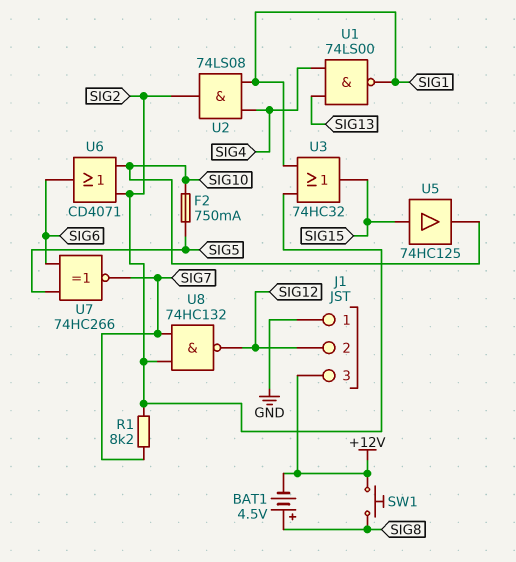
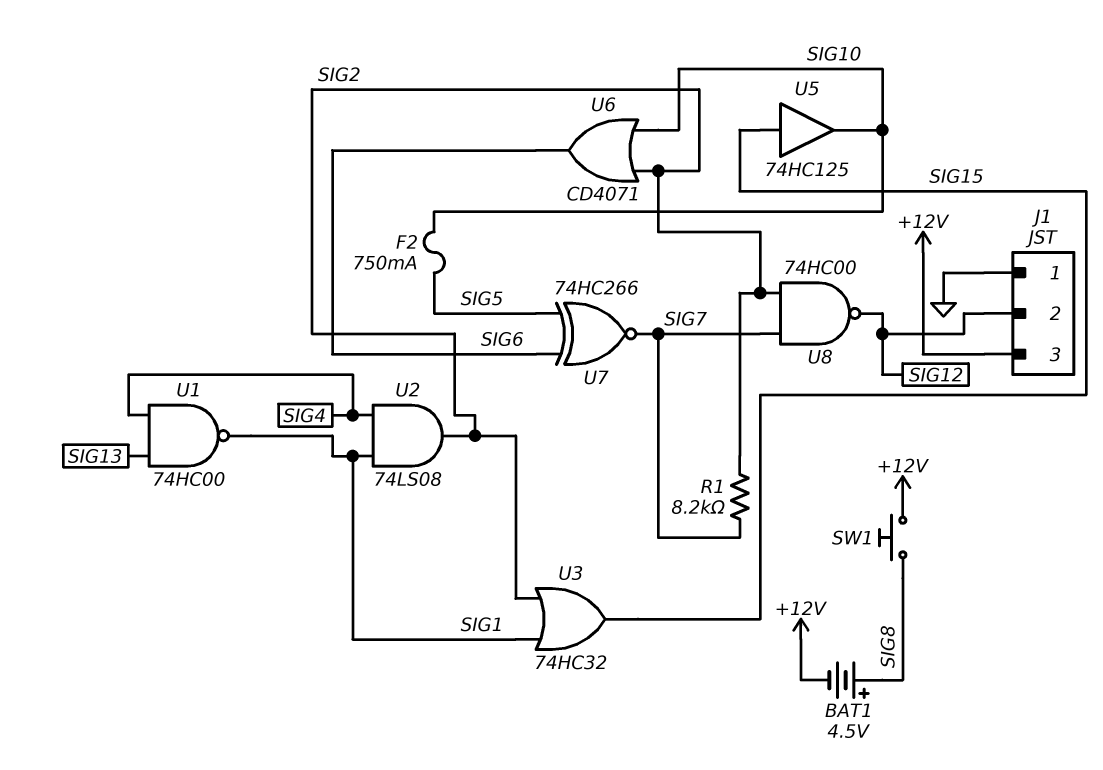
U1: NAND 74LS00 (in SIG4, in SIG13, out SIG1) -> NAND 74HC00 (in SIG4, in SIG13, out SIG1)
U8: NAND 74HC132 (in SIG2, in SIG7, out SIG12) -> NAND 74HC00 (in SIG2, in SIG7, out SIG12)

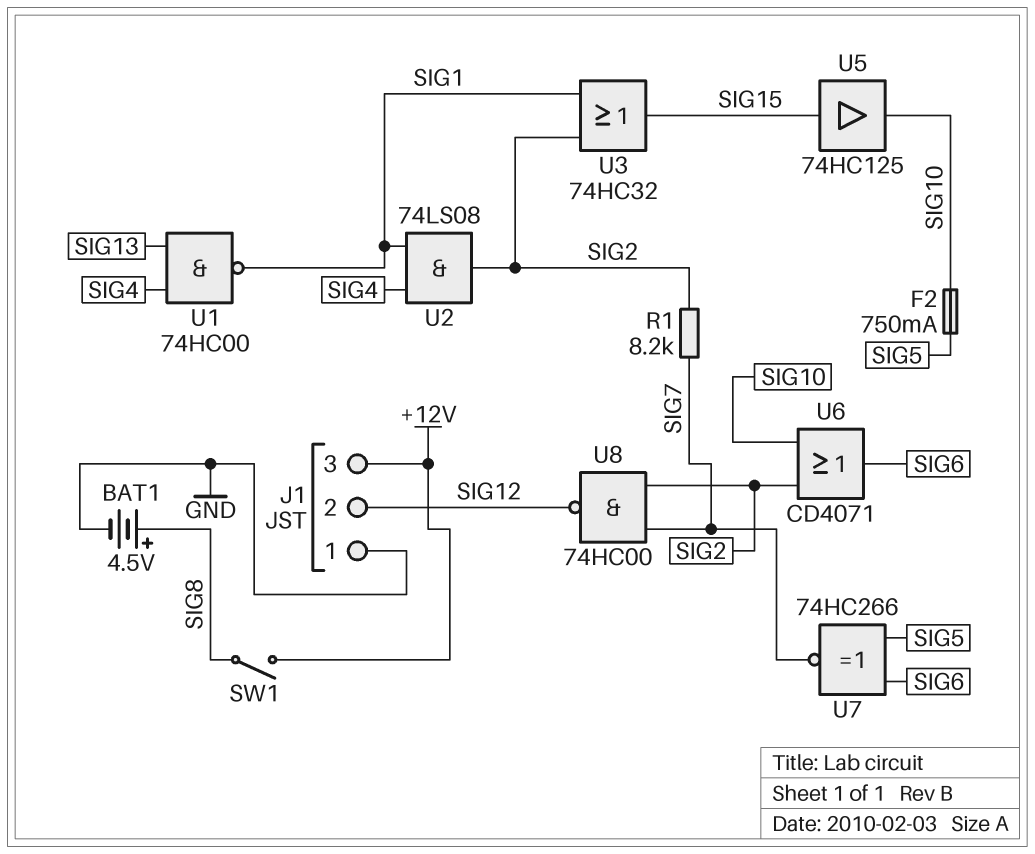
BAT1: 4.5V (plus SIG8, minus +12V) -> 4.5V (plus SIG8, minus GND)
SW1: button (+12V, SIG8) -> switch (+12V, SIG8)

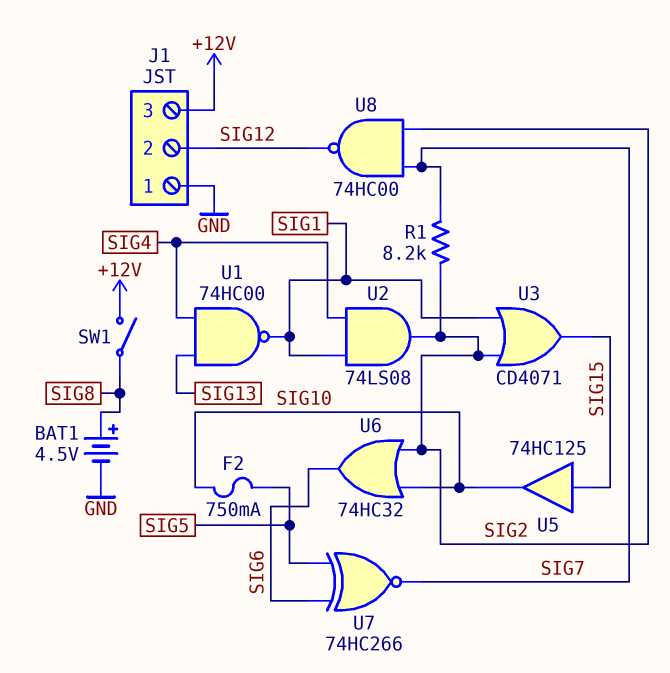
U3: OR 74HC32 (in SIG1, in SIG2, out SIG15) -> OR CD4071 (in SIG1, in SIG2, out SIG15)
U6: OR CD4071 (in SIG2, in SIG10, out SIG6) -> OR 74HC32 (in SIG2, in SIG10, out SIG6)

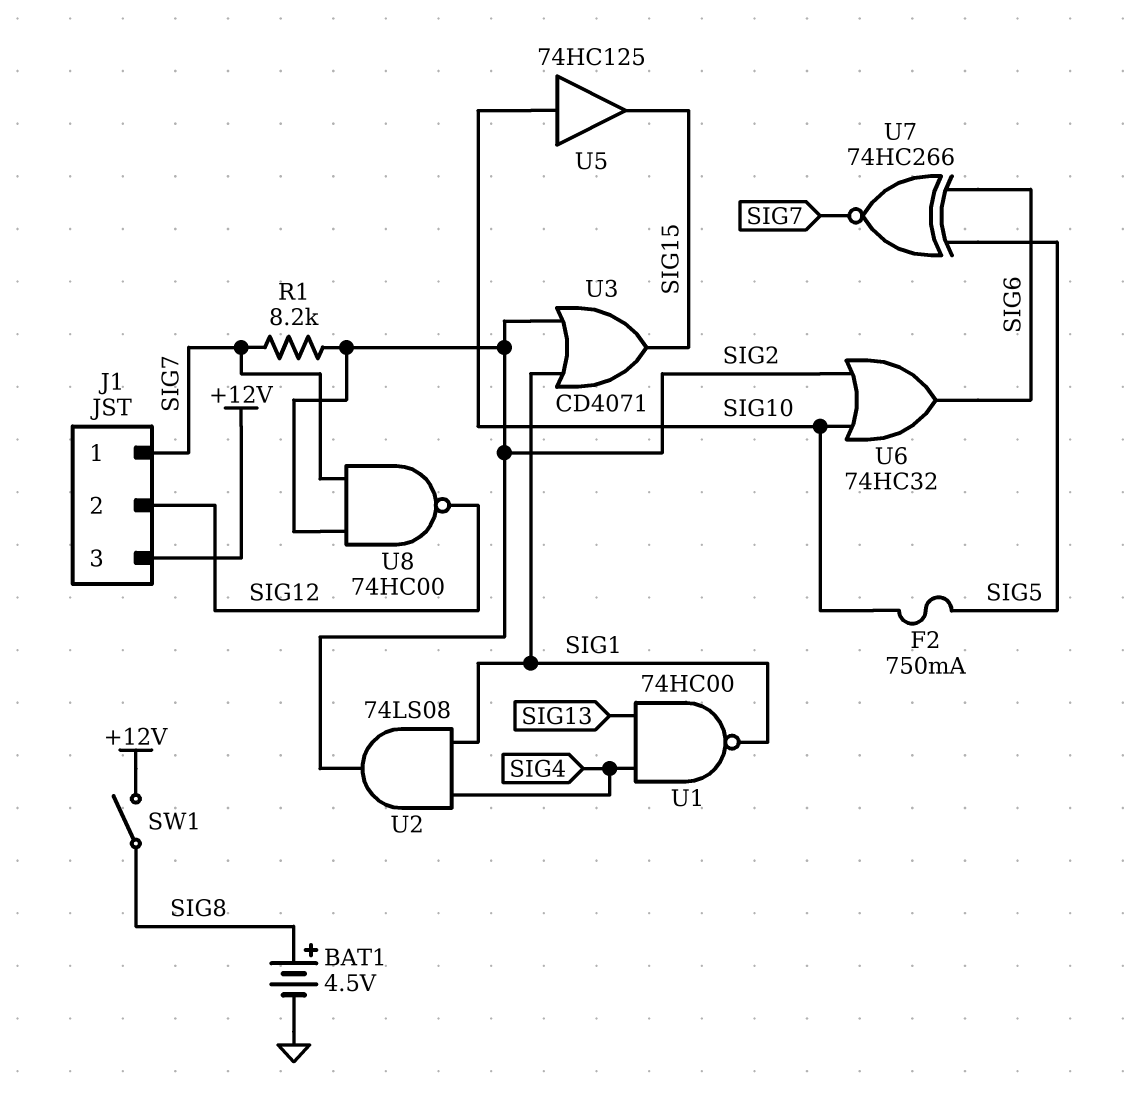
J1 pin 1: GND -> SIG7
U5: buffer 74HC125 (in SIG15, out SIG10) -> buffer 74HC125 (in SIG10, out SIG15)

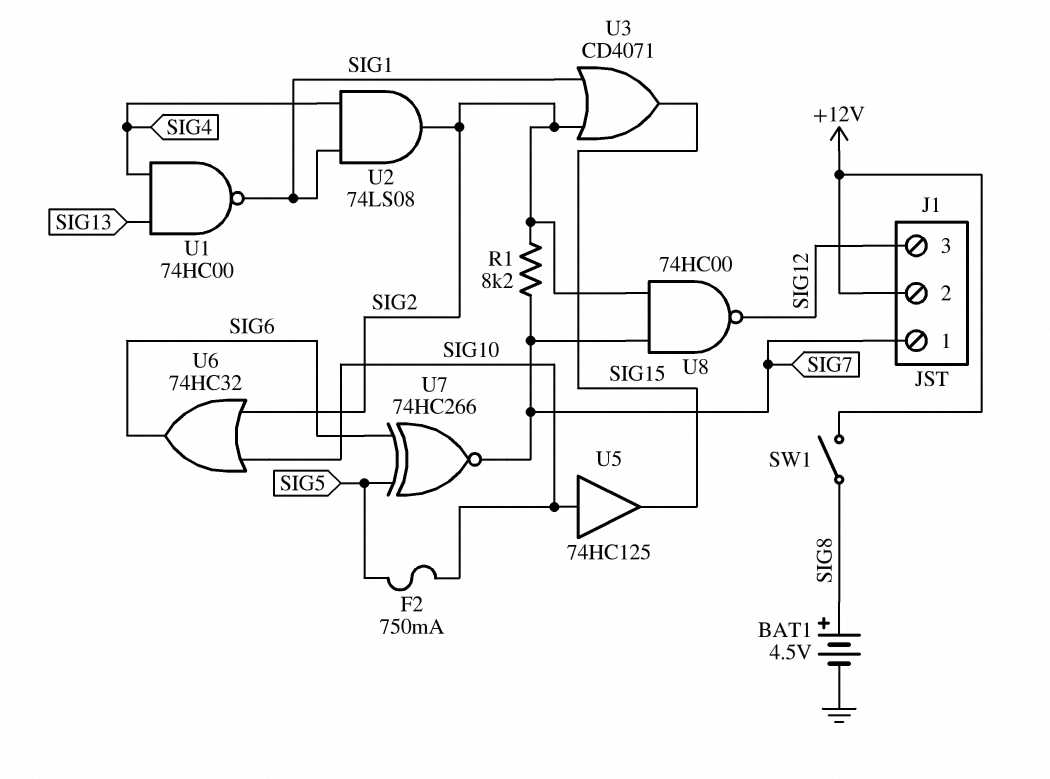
J1 pin 2: SIG12 -> +12V
J1 pin 3: +12V -> SIG12

